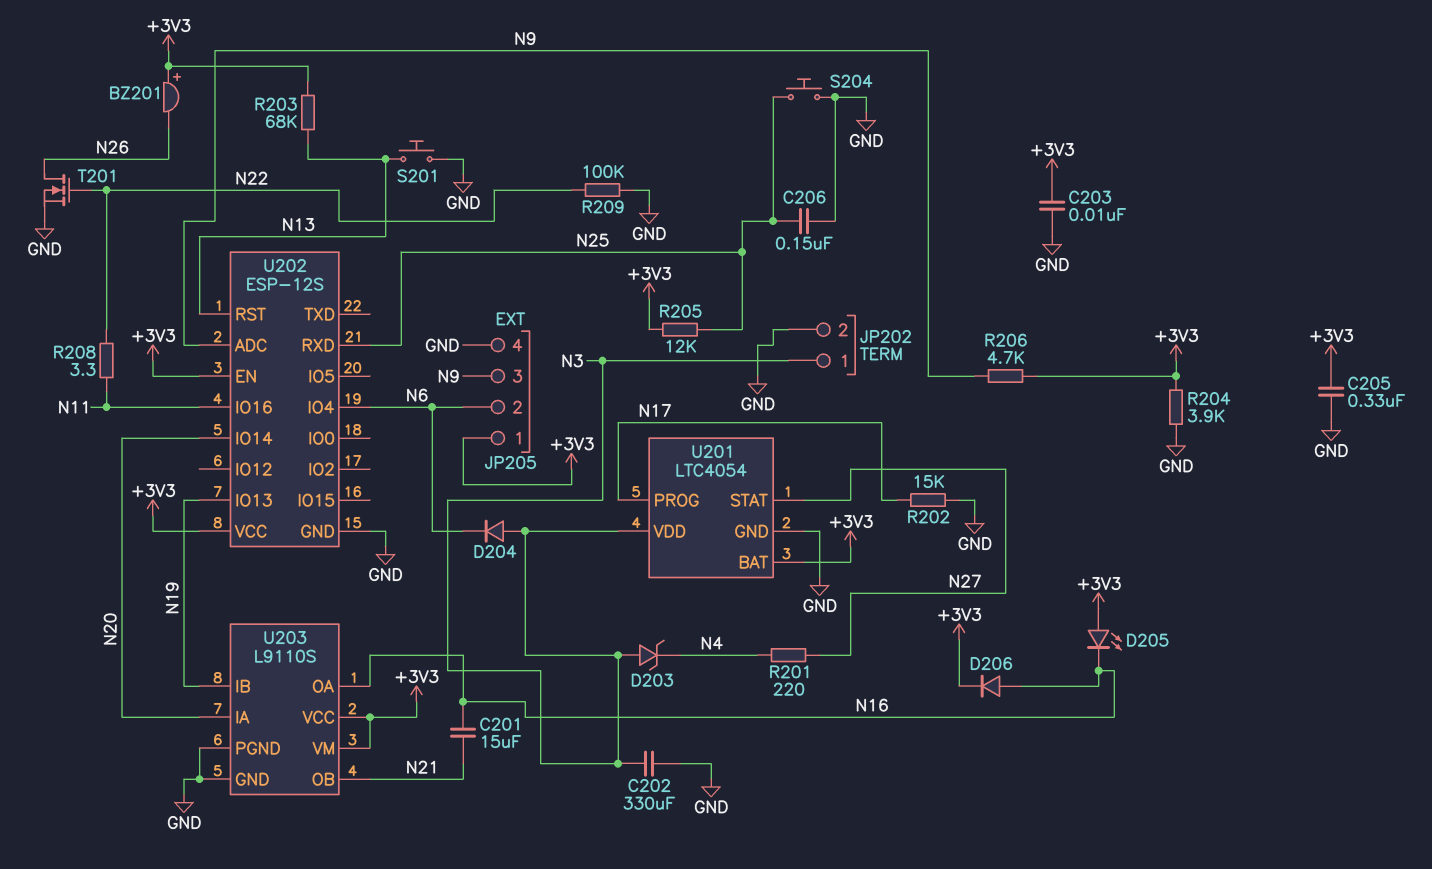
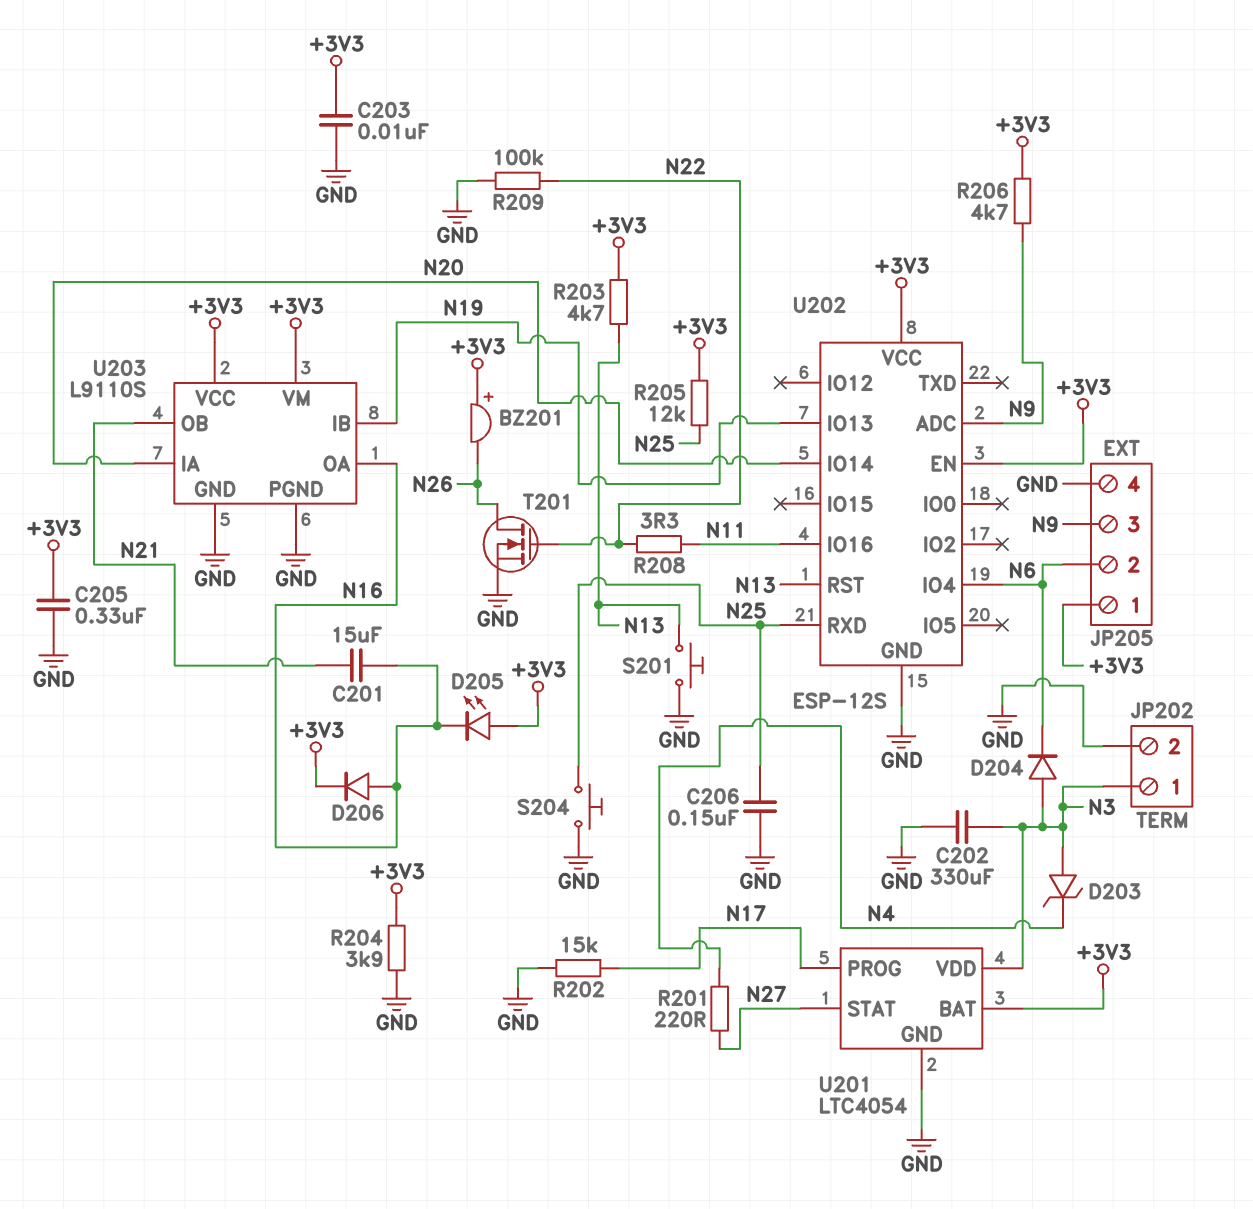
R203: 68k (+3V3, N13) -> 4.7k (+3V3, N13)

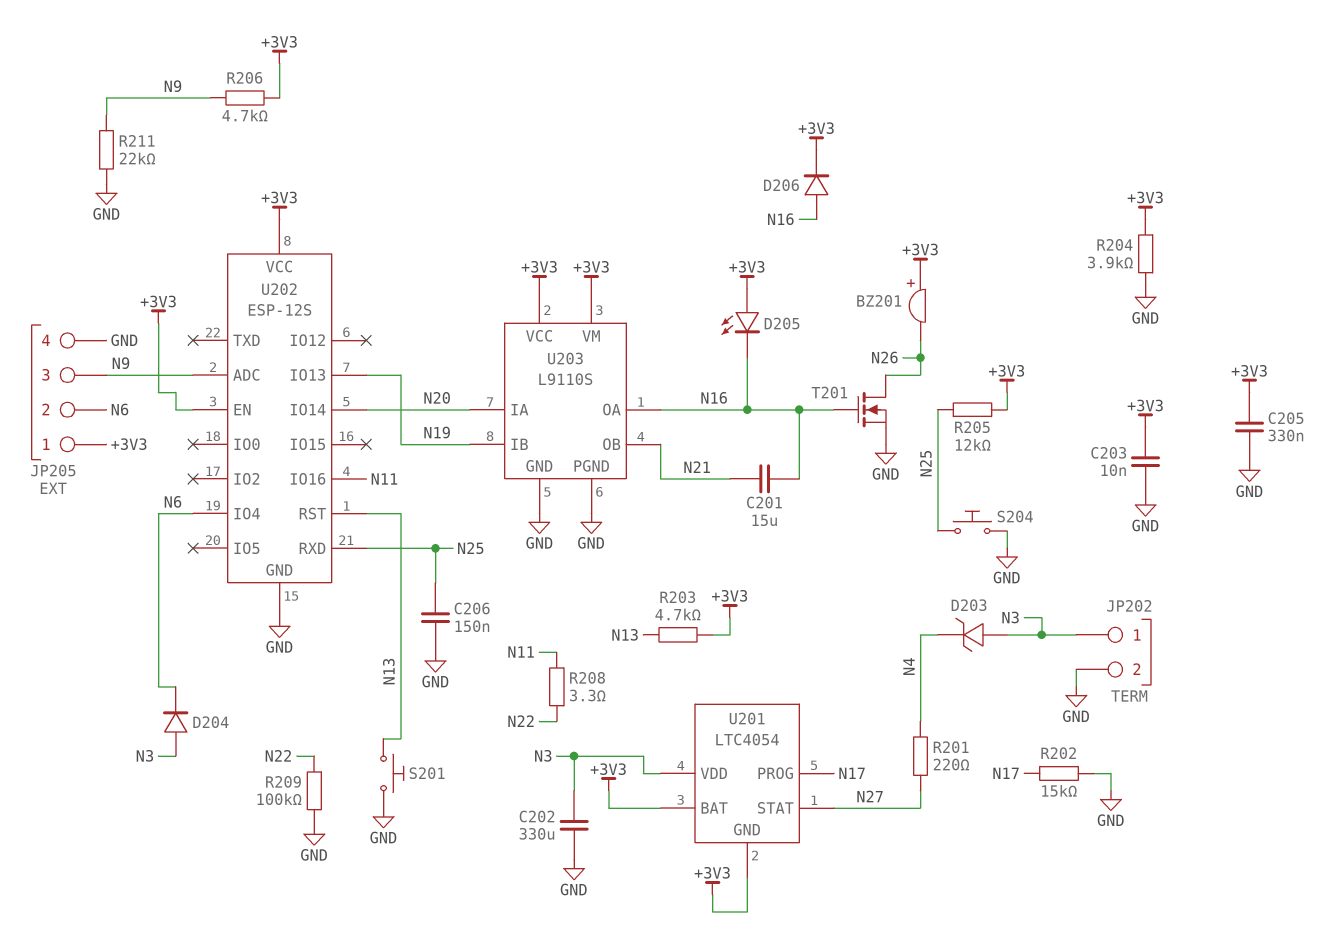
R211: none -> 22k (GND, N9)
T201: NMOS (G N22, D N26, S GND) -> NMOS (G N16, D N26, S GND)
U201 pin GND: GND -> +3V3

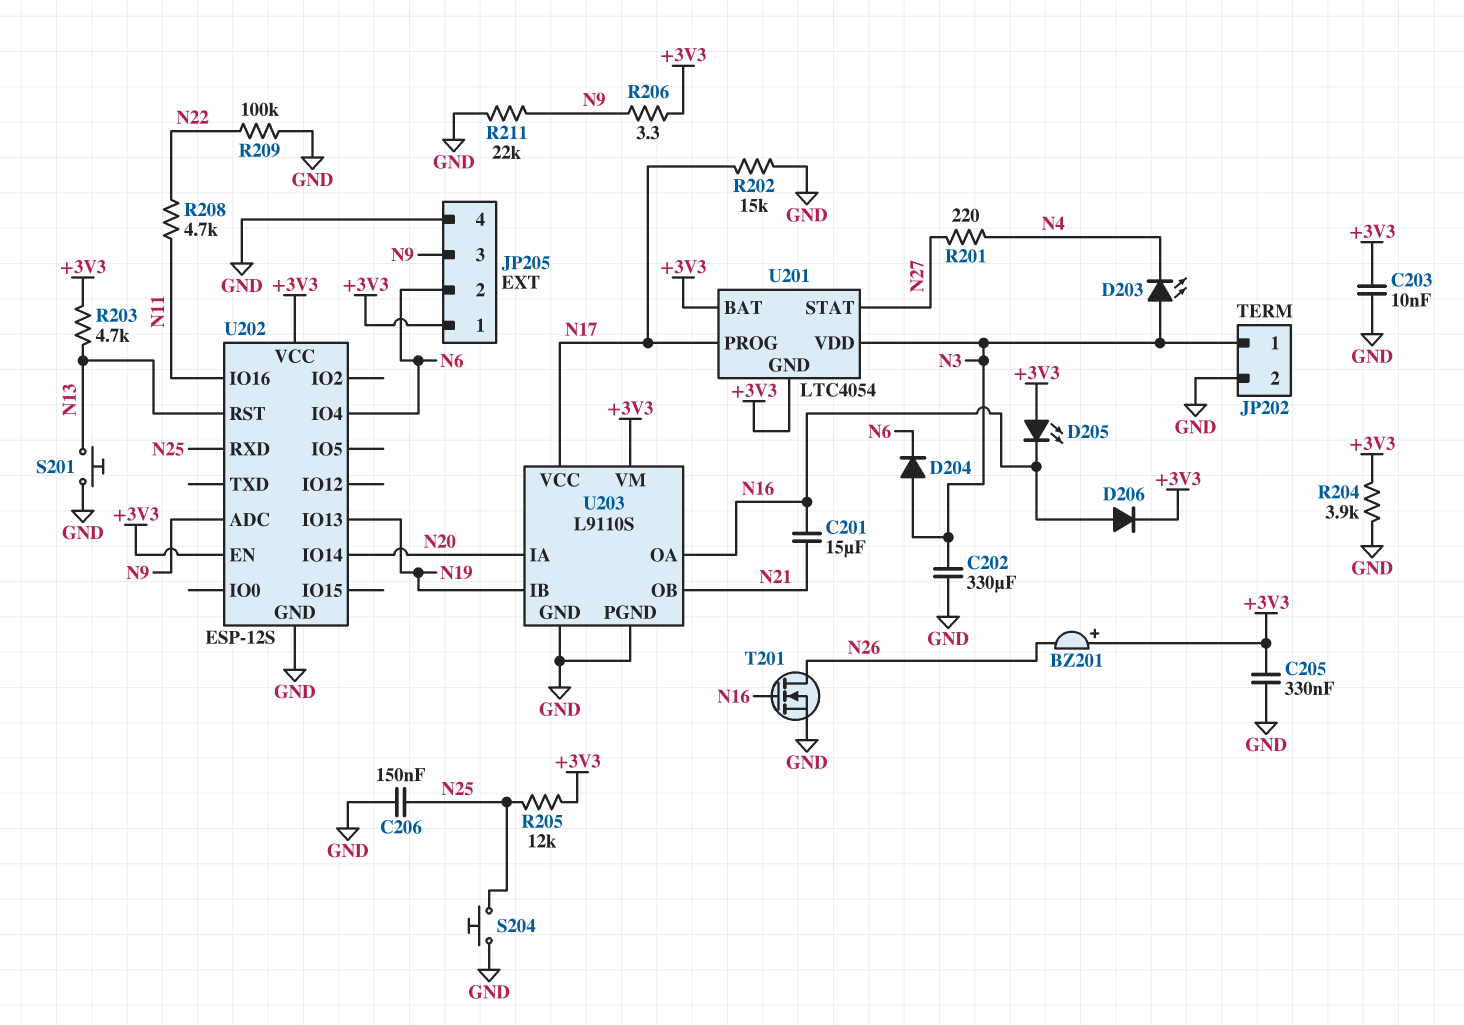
D203: zener (A N3, K N4) -> LED (A N3, K N4)
R206: 4.7k (+3V3, N9) -> 3.3 (+3V3, N9)
R208: 3.3 (N11, N22) -> 4.7k (N11, N22)
U203 pin VCC: +3V3 -> N17

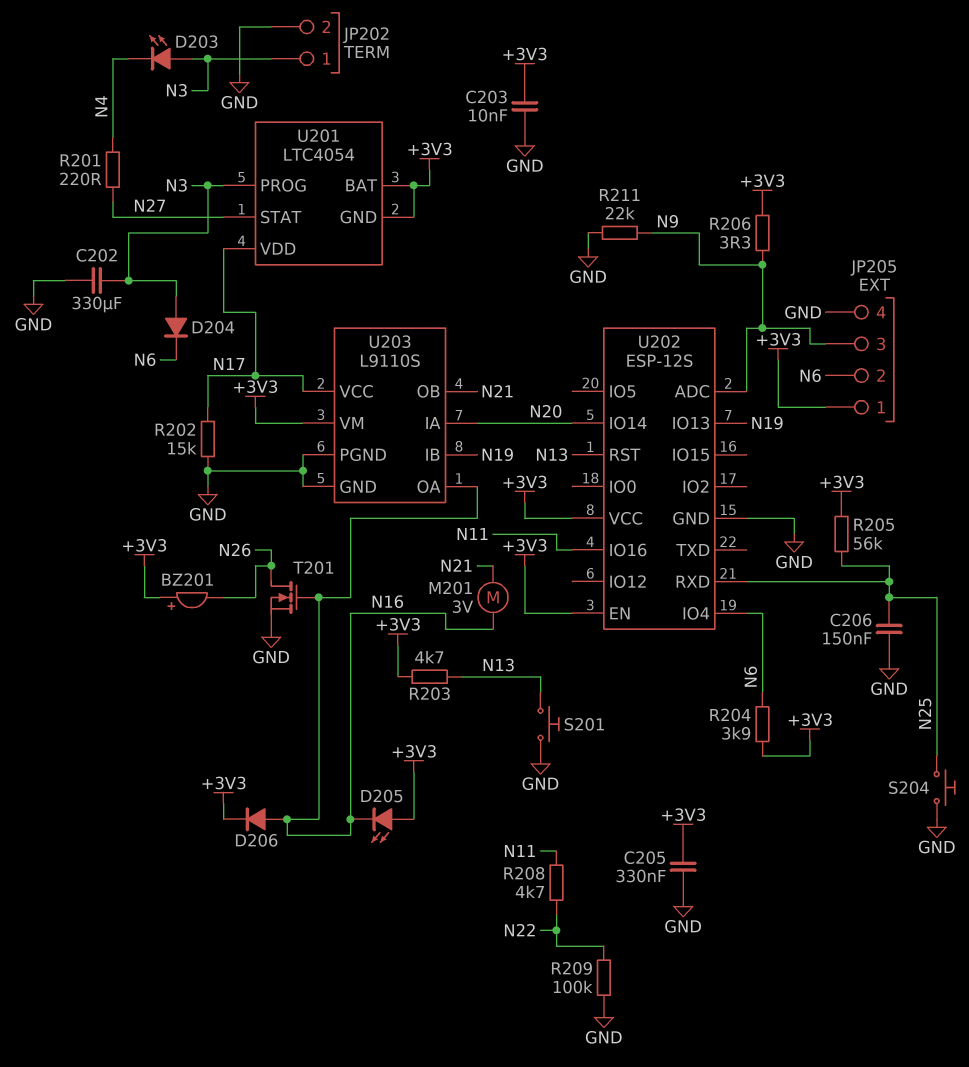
C201: 15uF (N16, N21) -> none
M201: none -> motor 3V (N16, N21)
R204: 3.9k (+3V3, GND) -> 3.9k (+3V3, N6)
R205: 12k (+3V3, N25) -> 56k (+3V3, N25)
U201 pin PROG: N17 -> N3
U201 pin VDD: N3 -> N17

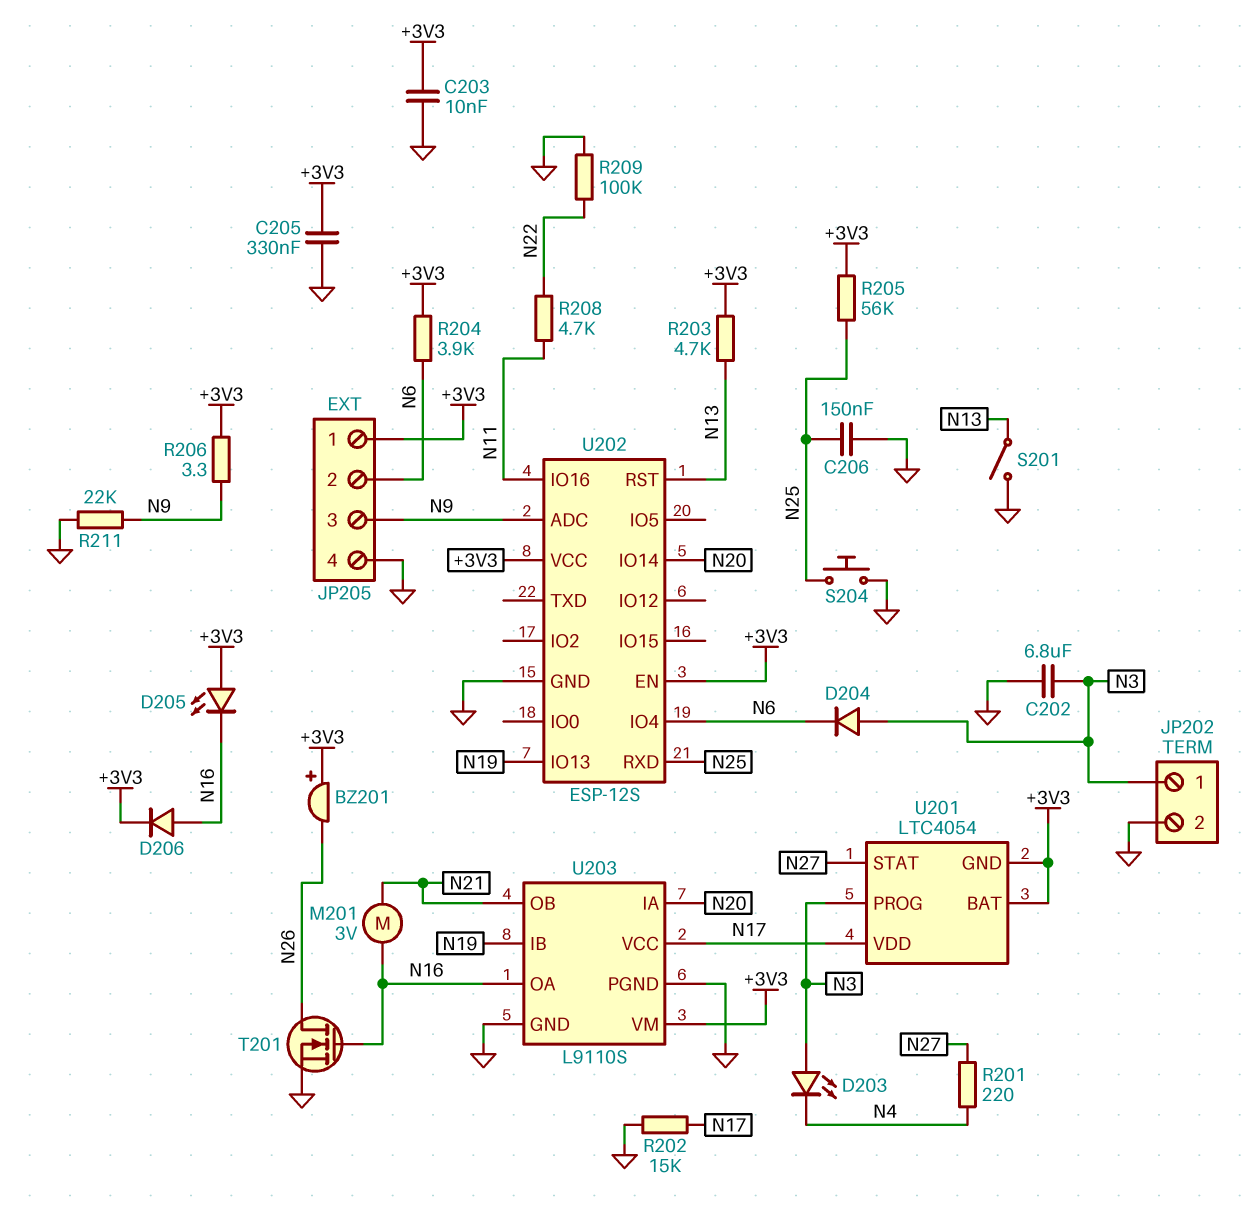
C202: 330uF (GND, N3) -> 6.8uF (GND, N3)
S201: button (GND, N13) -> switch (GND, N13)

